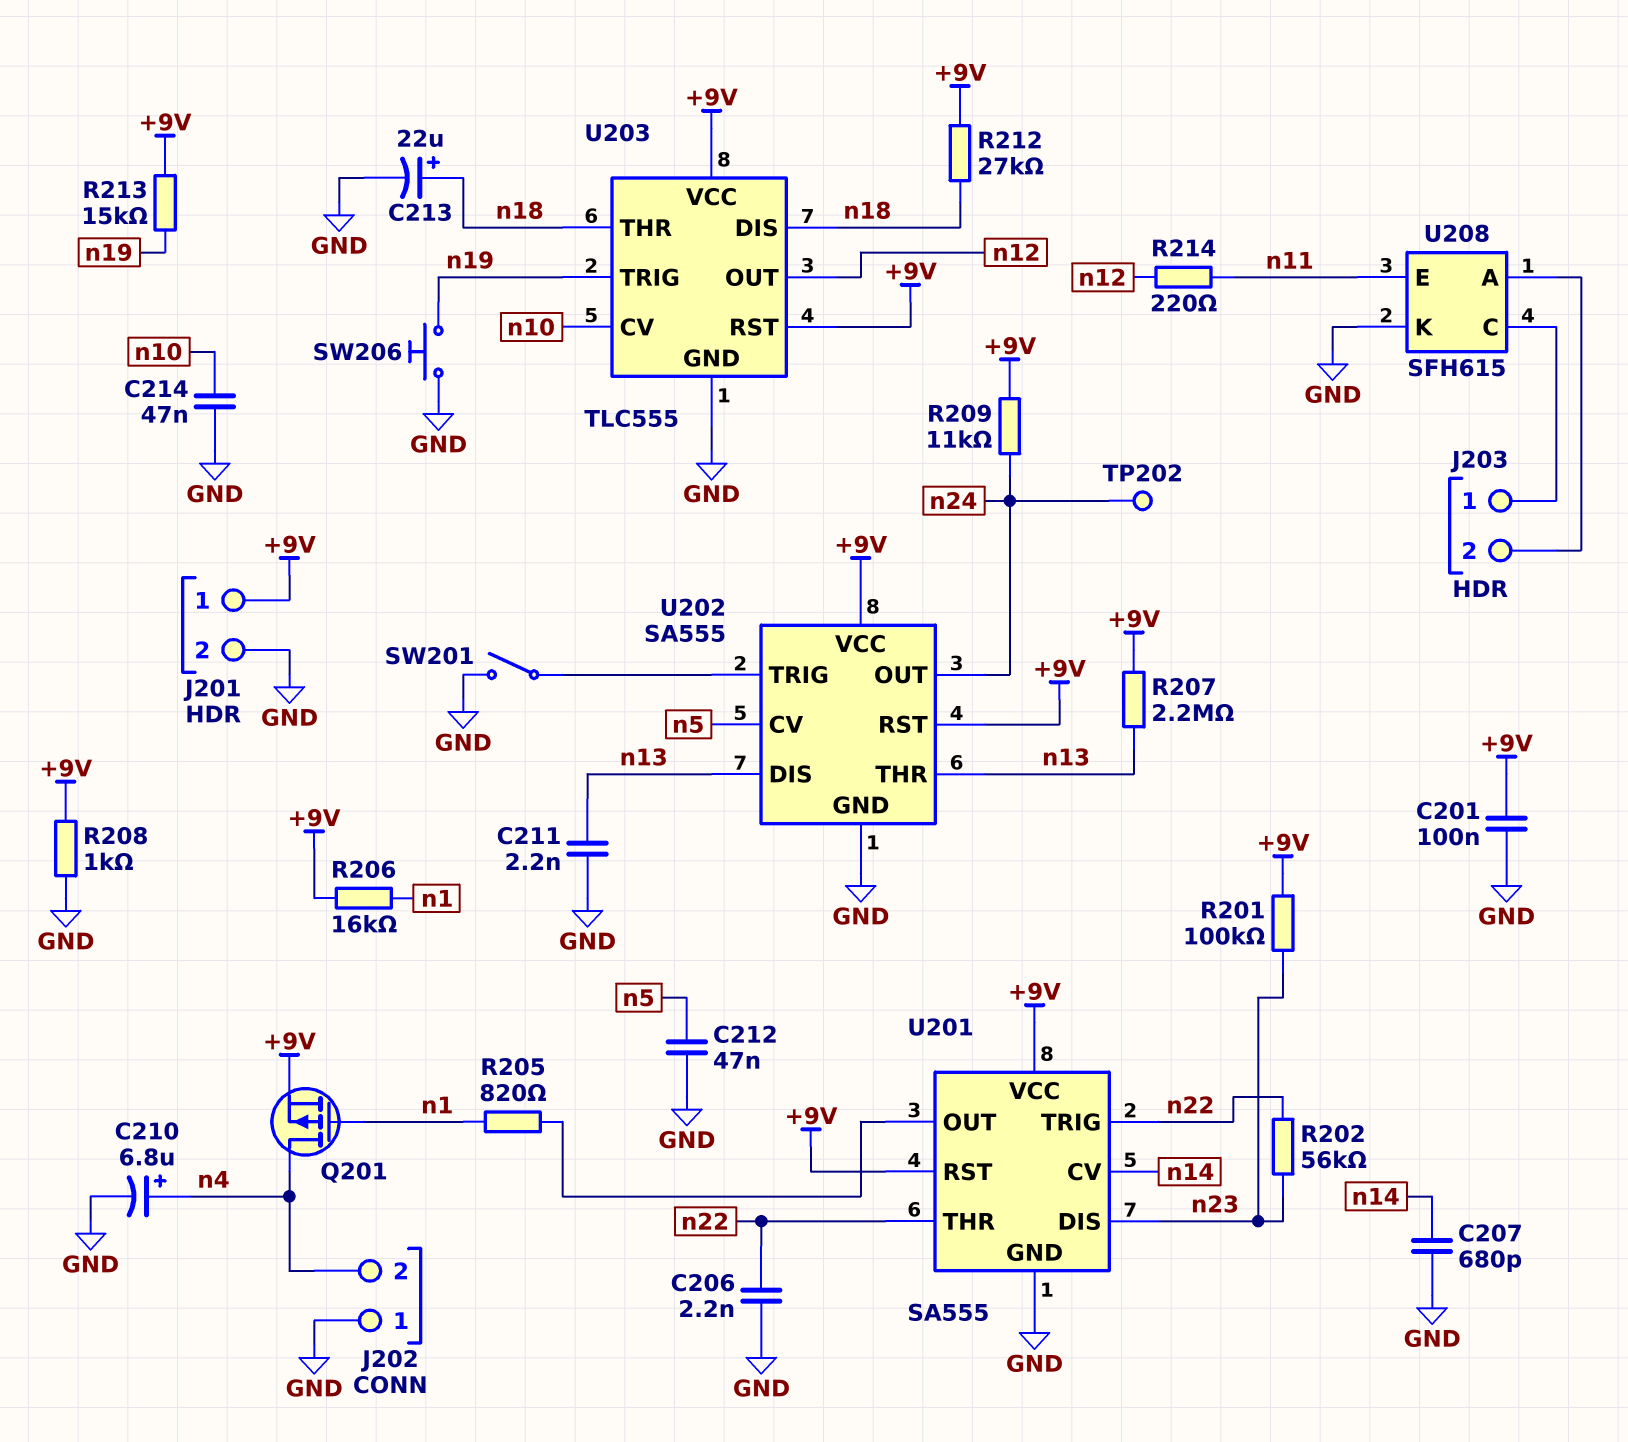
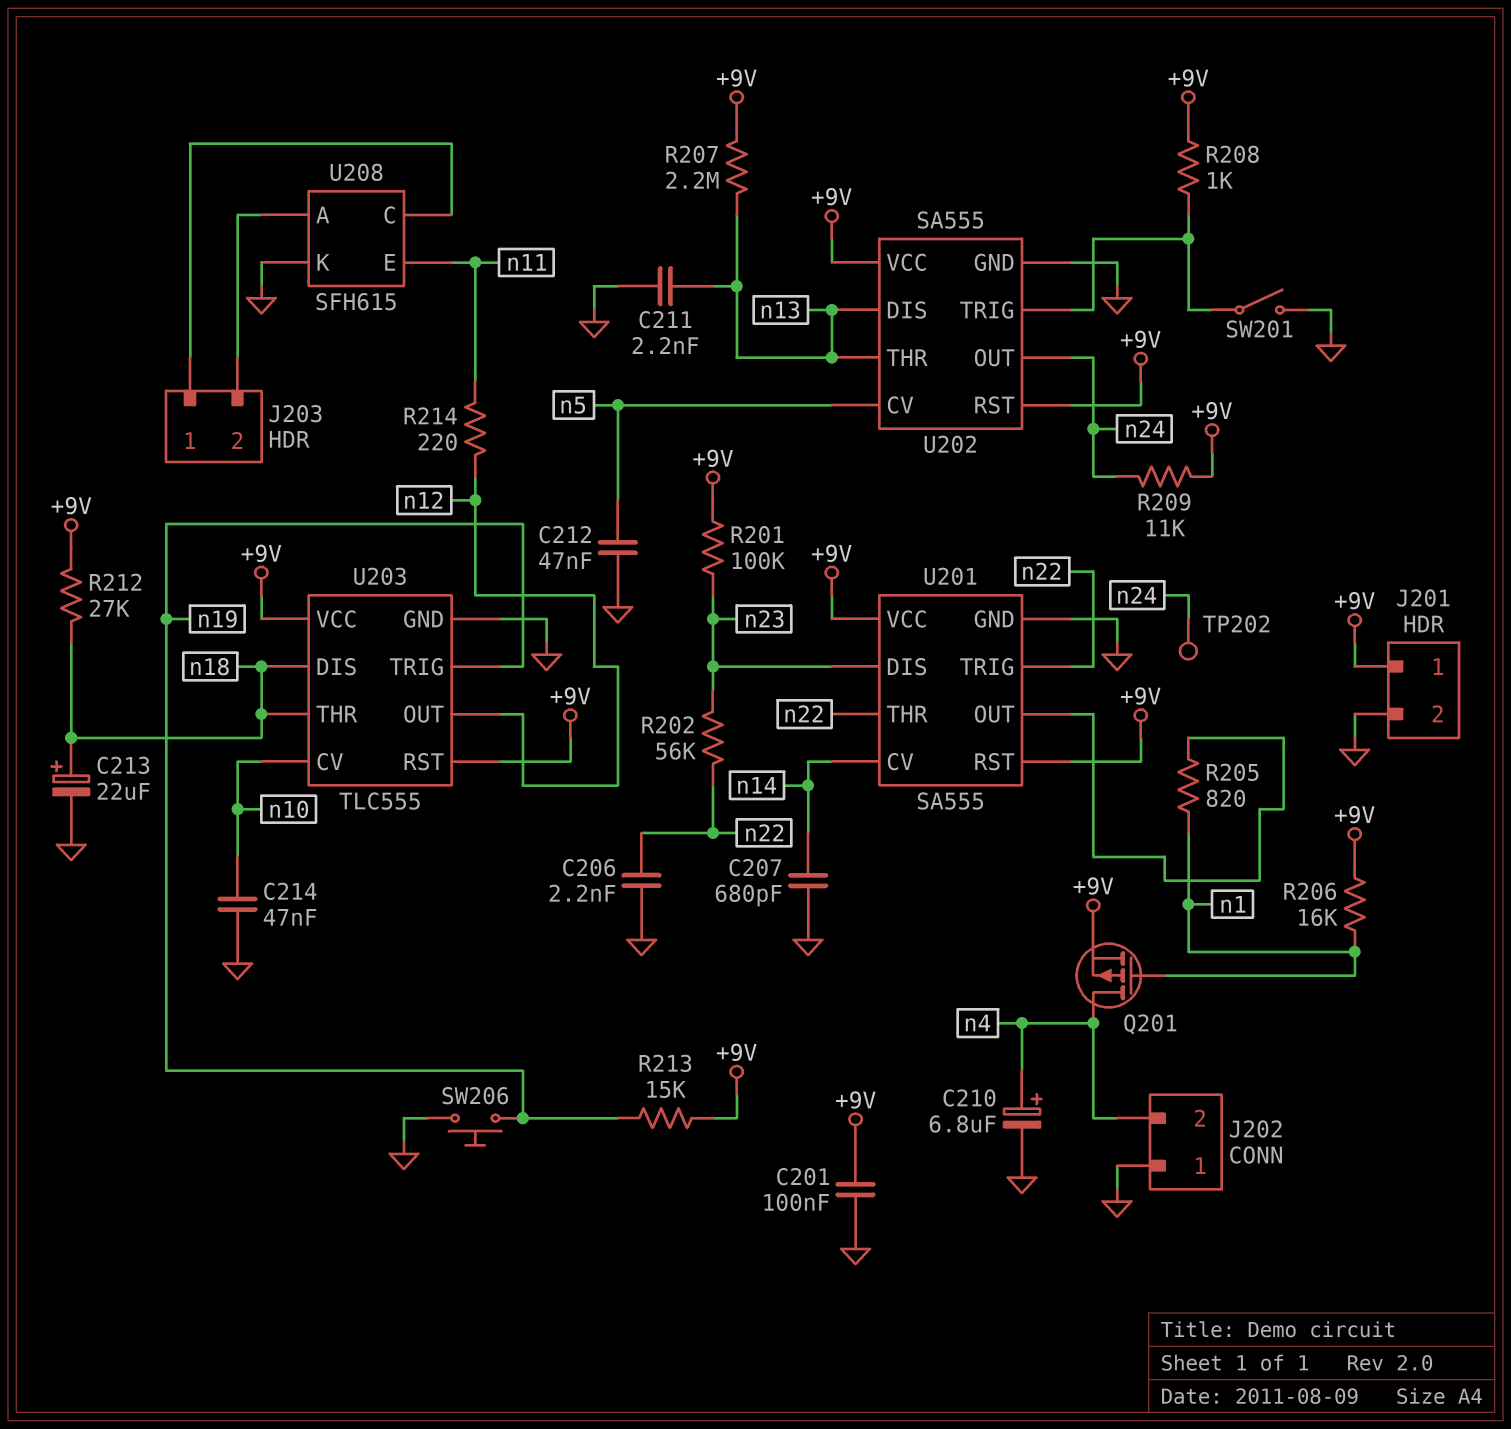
R208: 1k (+9V, GND) -> 1k (+9V, U202/TRIG)

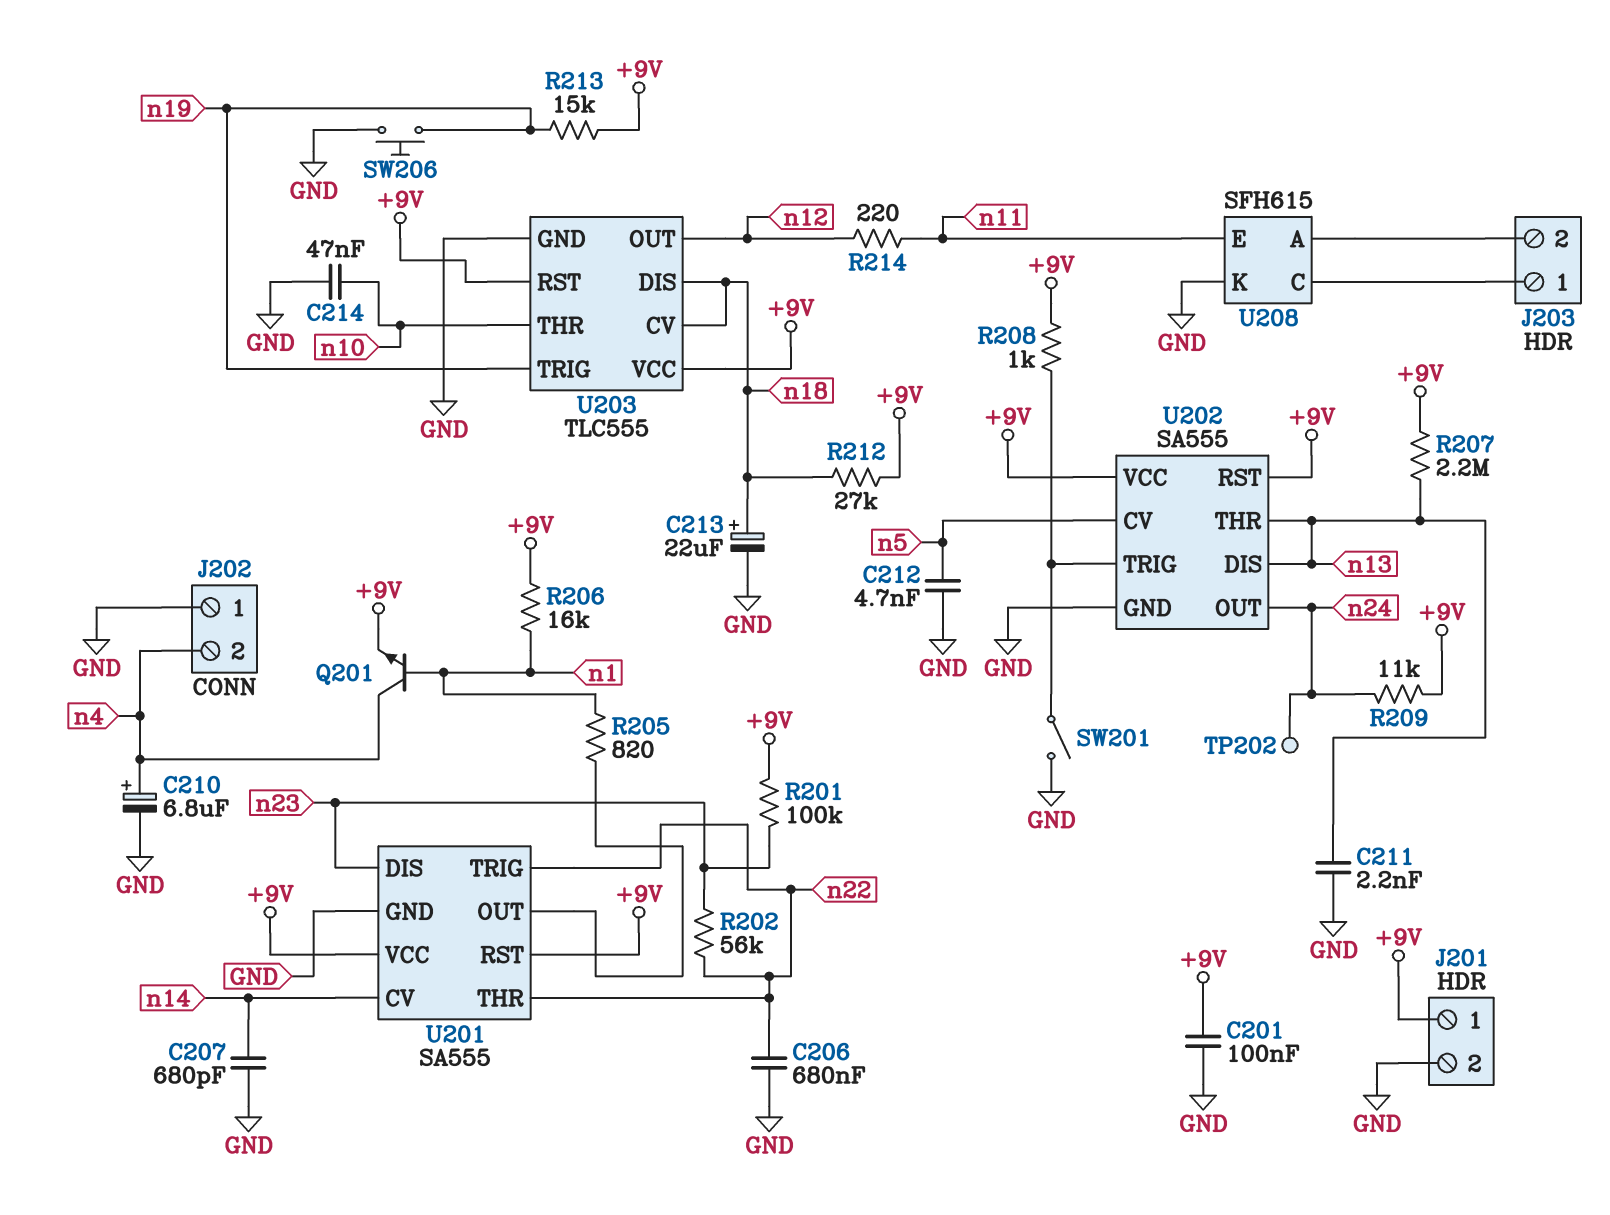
C206: 2.2nF (GND, n22) -> 680nF (GND, n22)
C212: 47nF (GND, n5) -> 4.7nF (GND, n5)
Q201: PMOS (G n1, D n4, S +9V) -> NPN (B n1, C n4, E +9V)
U203 pin CV: n10 -> n18
U203 pin THR: n18 -> n10

